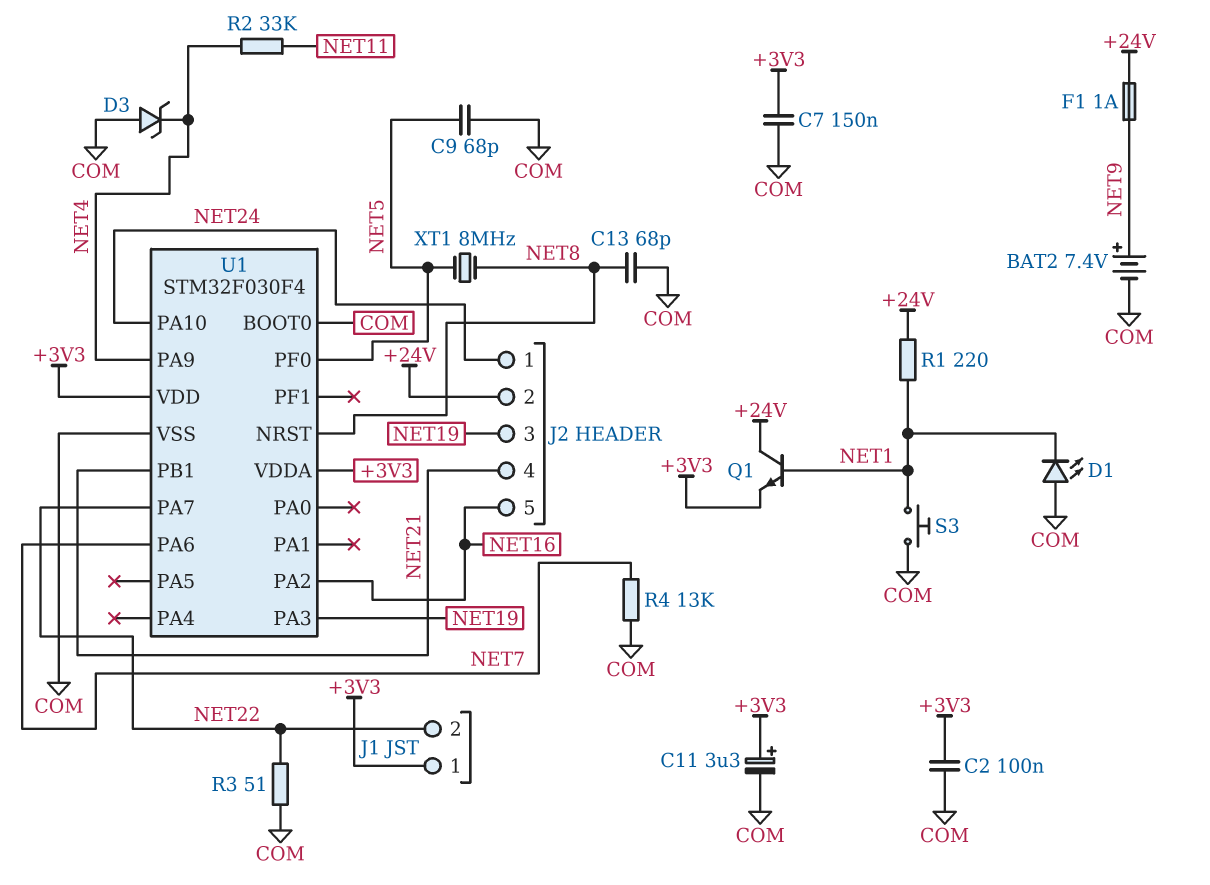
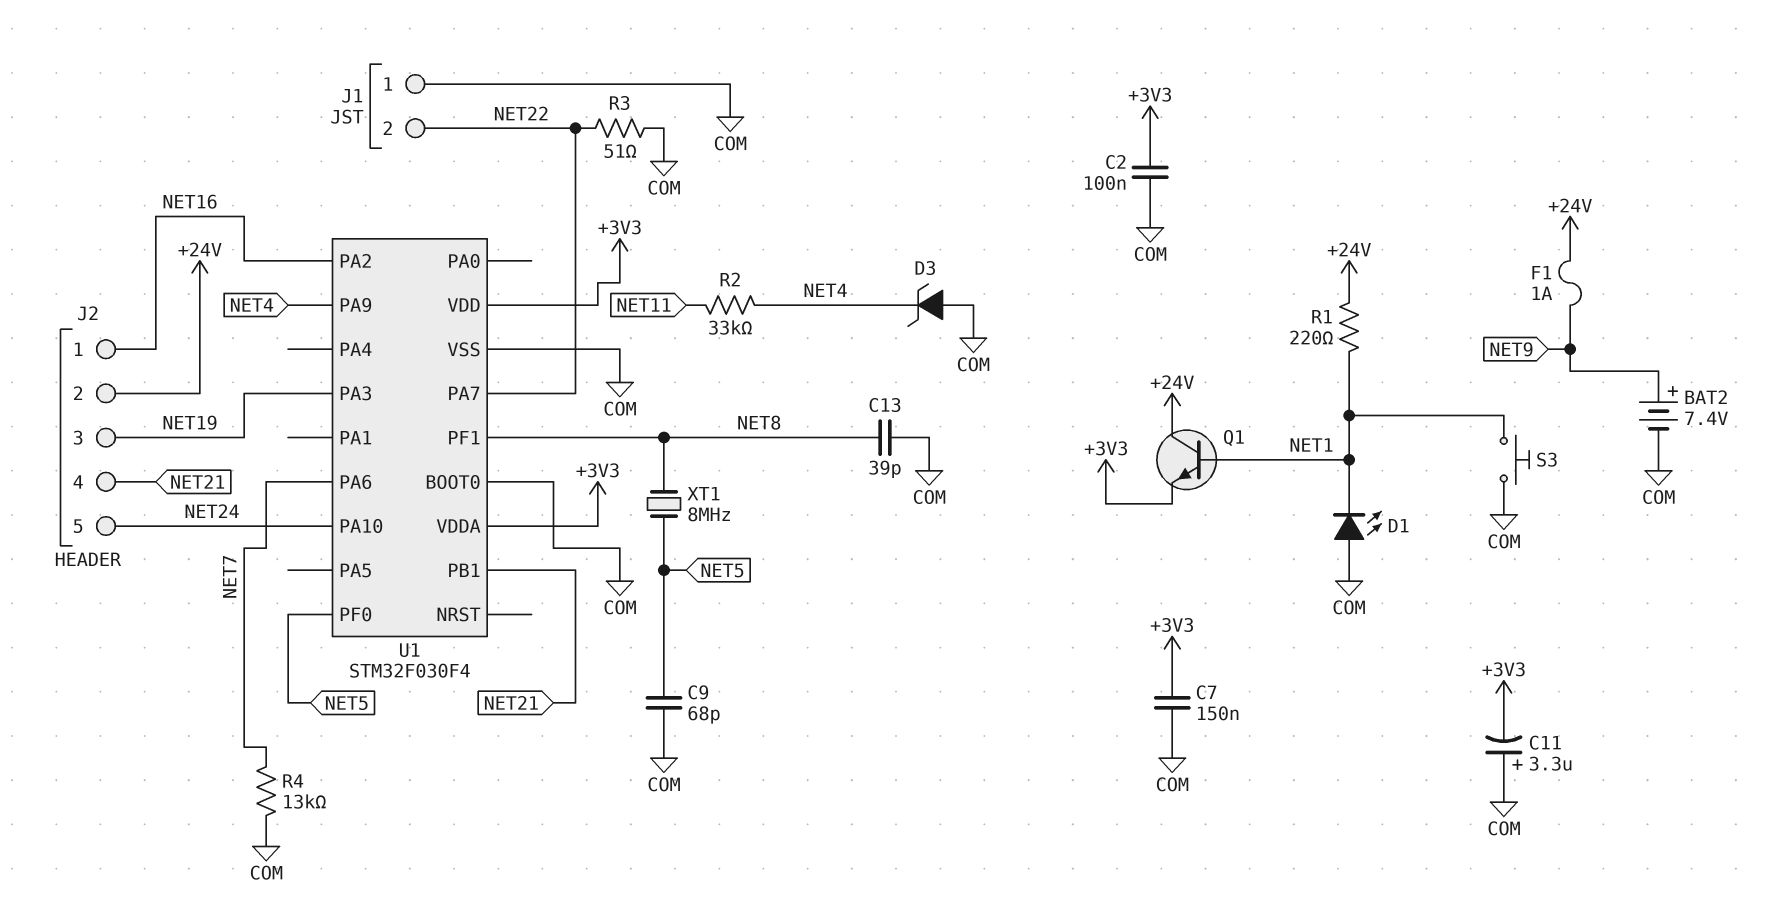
C11: 3.3uF (plus +3V3, minus COM) -> 3.3uF (plus COM, minus +3V3)
C13: 68pF (COM, NET8) -> 39pF (COM, NET8)
J1 pin 1: +3V3 -> COM
J2 pin 1: NET24 -> NET16
J2 pin 5: NET16 -> NET24
U1 pin NRST: NET8 -> none
U1 pin PF1: none -> NET8

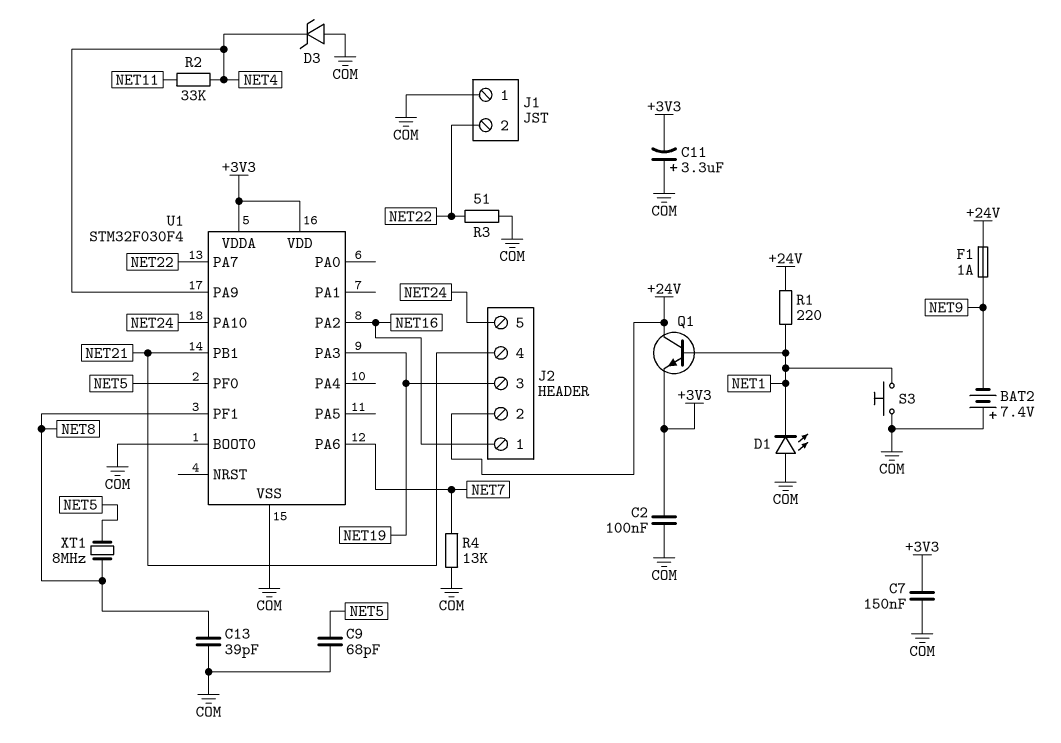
BAT2: 7.4V (plus NET9, minus COM) -> 7.4V (plus COM, minus NET9)

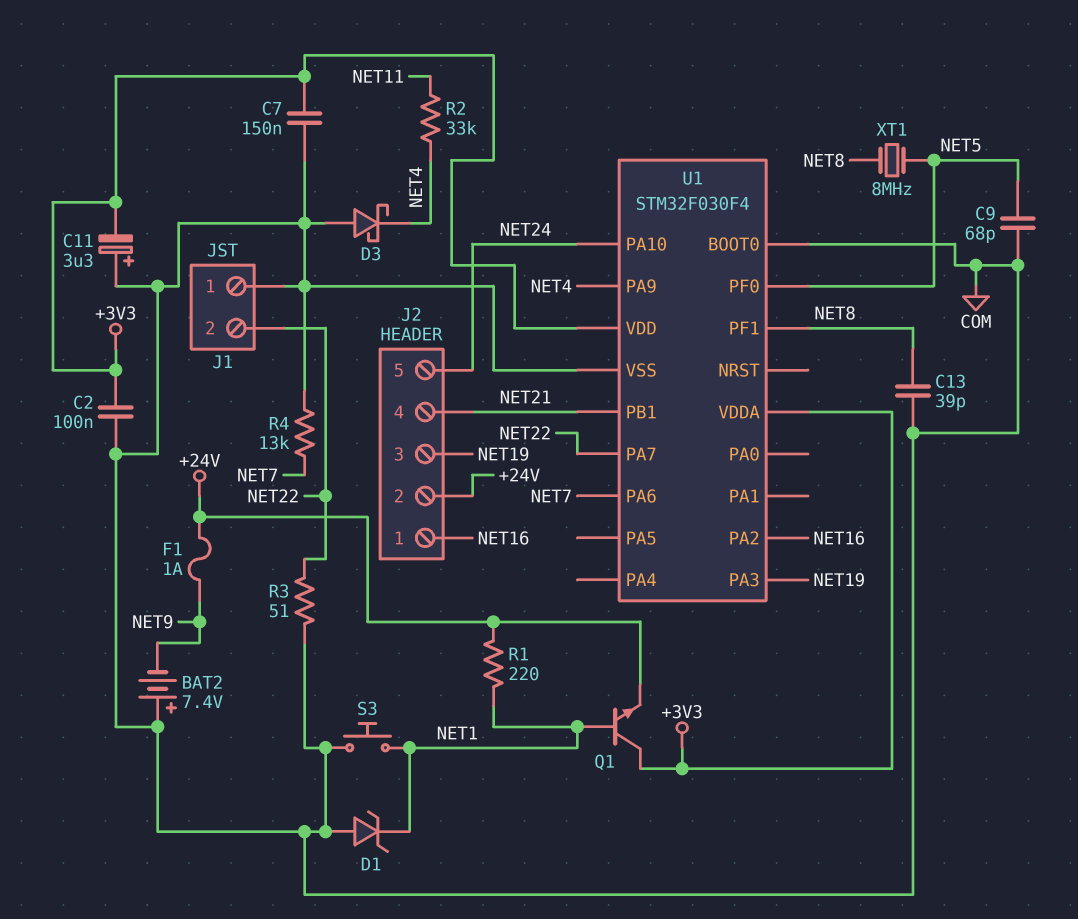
D1: LED (A COM, K NET1) -> zener (A COM, K NET1)
D3: zener (A COM, K NET4) -> schottky (A COM, K NET4)
Q1: NPN (B NET1, C +24V, E +3V3) -> NPN (B NET1, C +3V3, E +24V)

